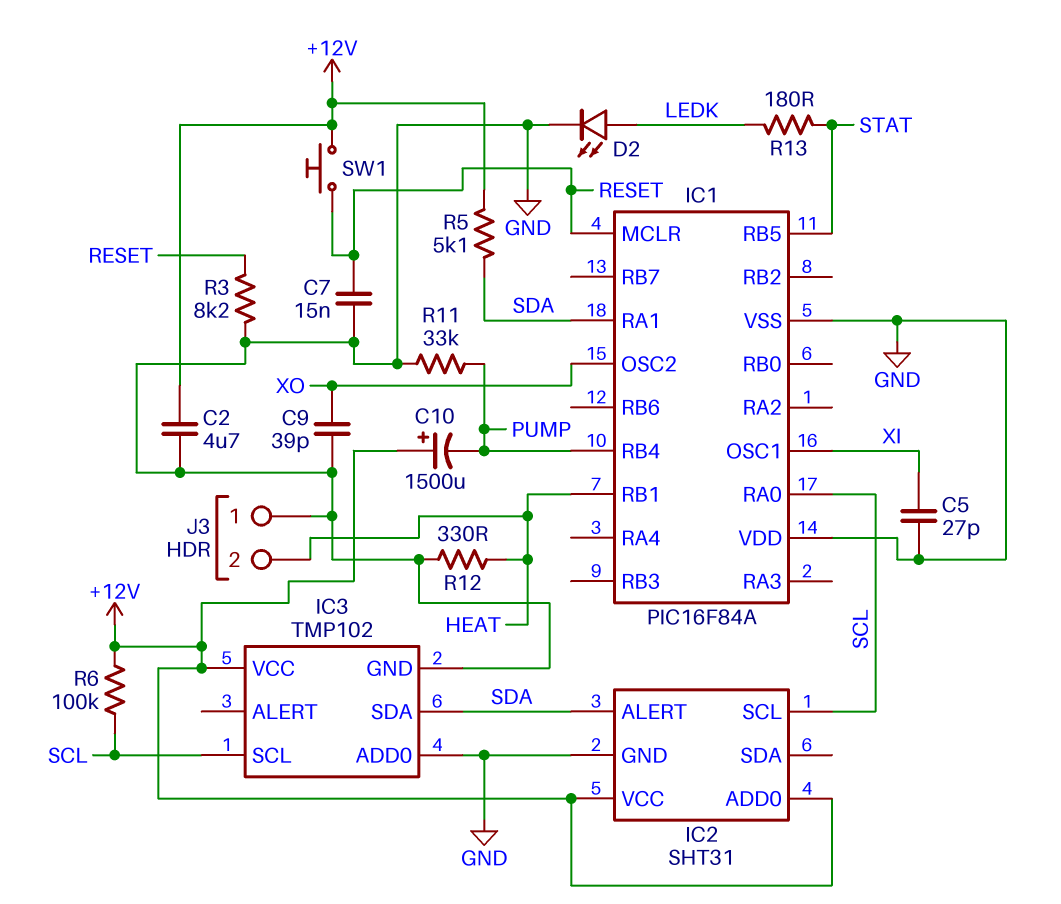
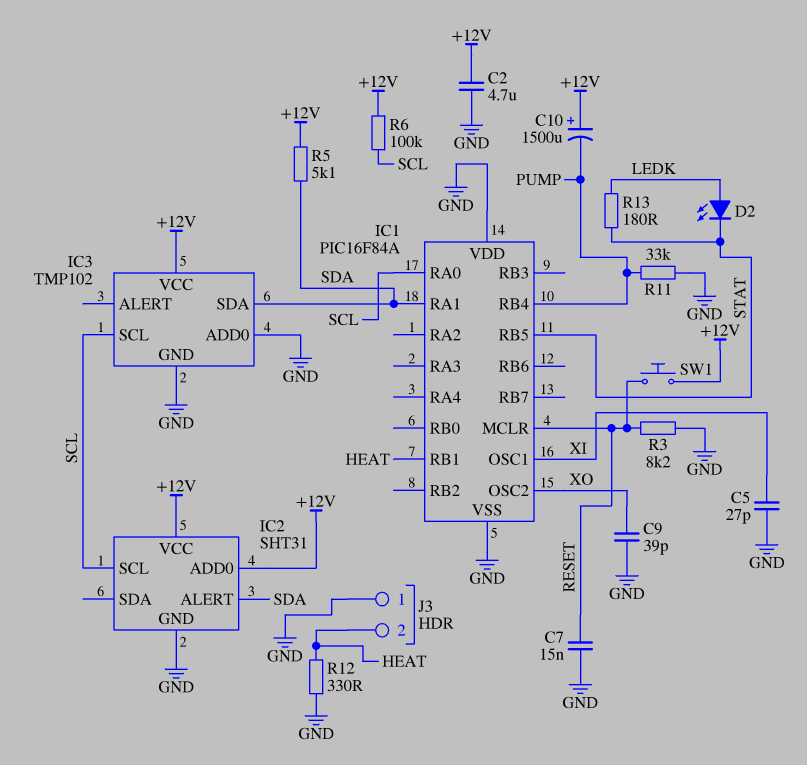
D2: LED (A LEDK, K GND) -> LED (A LEDK, K STAT)

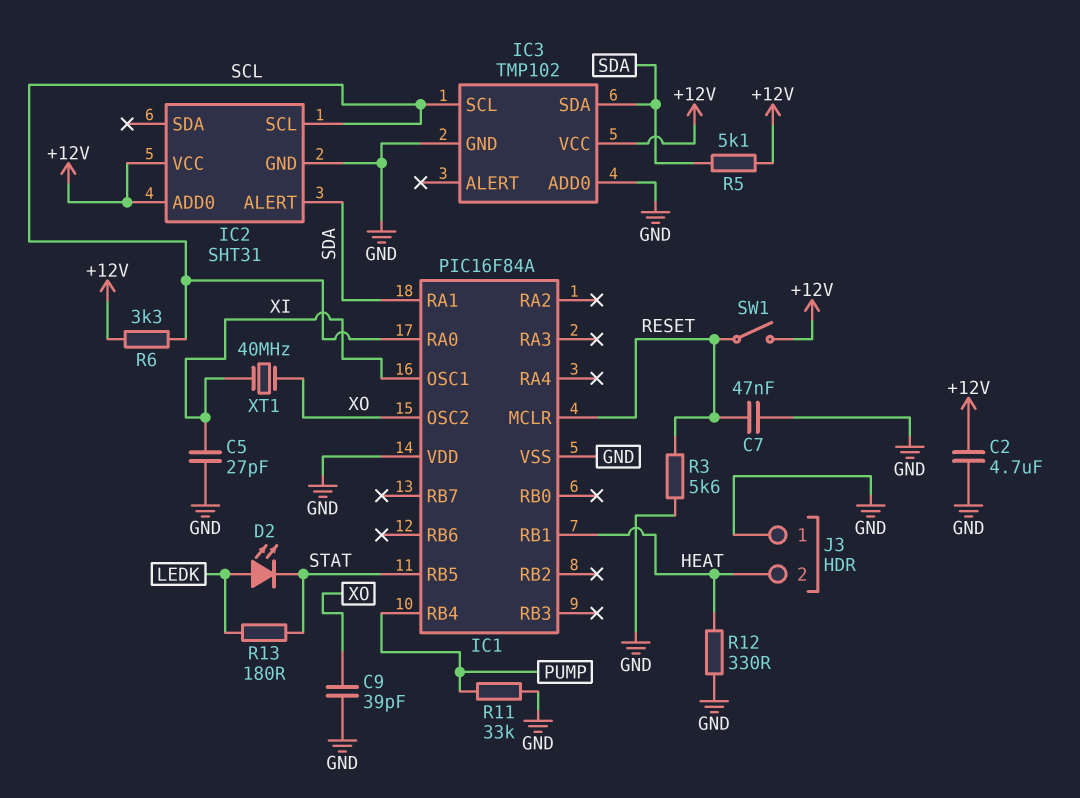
C7: 15nF (GND, RESET) -> 47nF (GND, RESET)
C10: 1500uF (plus +12V, minus PUMP) -> none
R3: 8.2k (GND, RESET) -> 5.6k (GND, RESET)
R6: 100k (+12V, SCL) -> 3.3k (+12V, SCL)
SW1: button (+12V, RESET) -> switch (+12V, RESET)
XT1: none -> 40MHz (XI, XO)

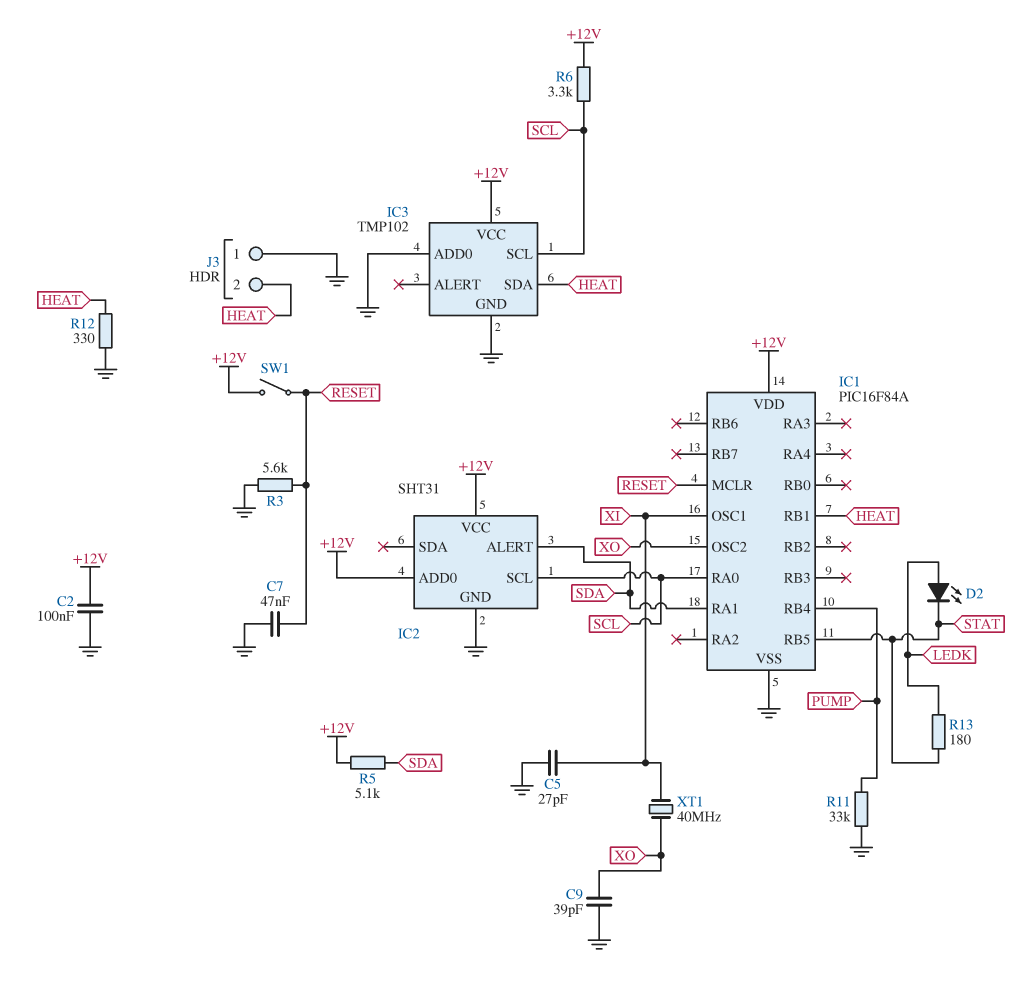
C2: 4.7uF (+12V, GND) -> 100nF (+12V, GND)
IC1 pin VDD: GND -> +12V
IC3 pin SDA: SDA -> HEAT

